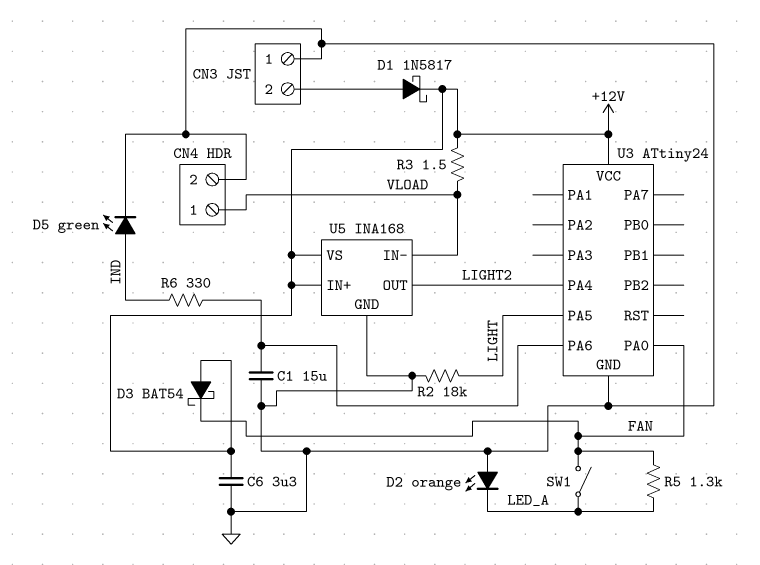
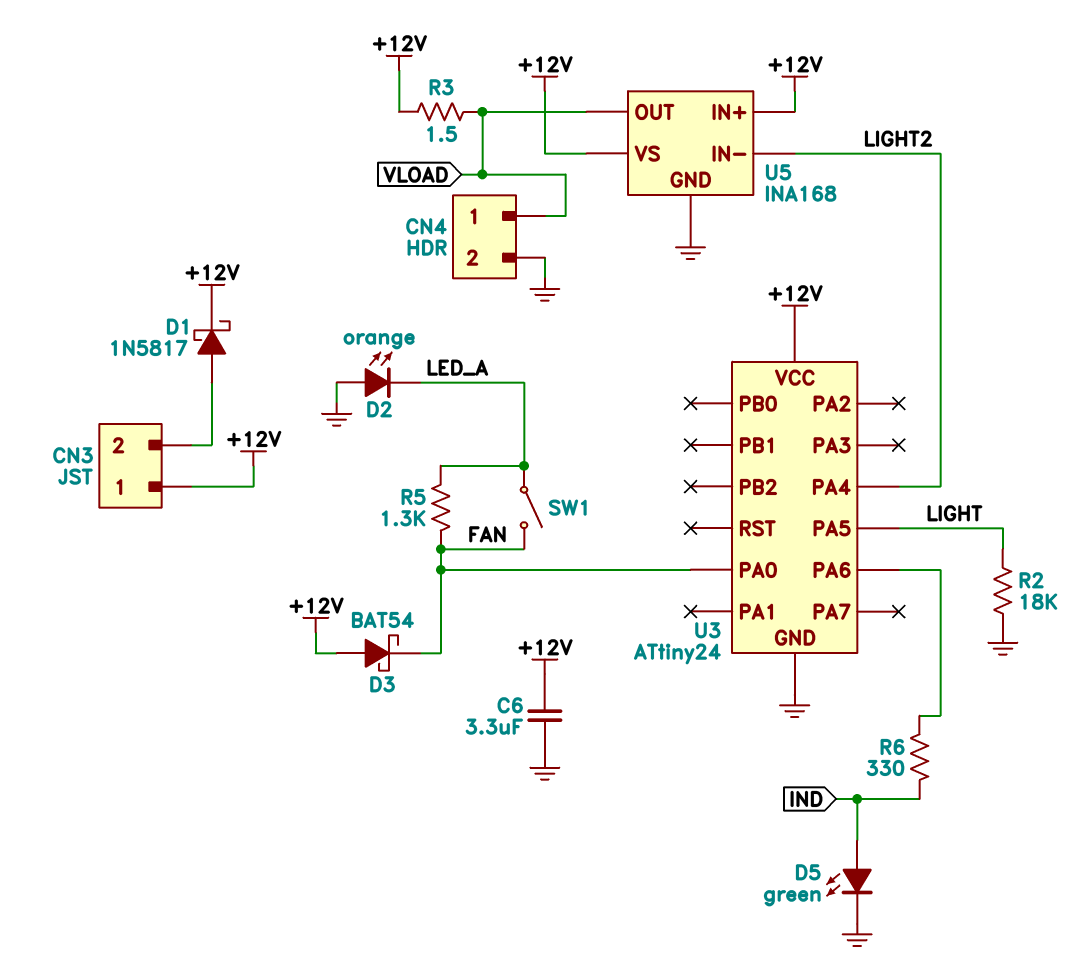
C1: 15uF (GND, U3/PA6) -> none
CN3 pin 1: GND -> +12V
U5 pin IN-: VLOAD -> LIGHT2
U5 pin OUT: LIGHT2 -> VLOAD

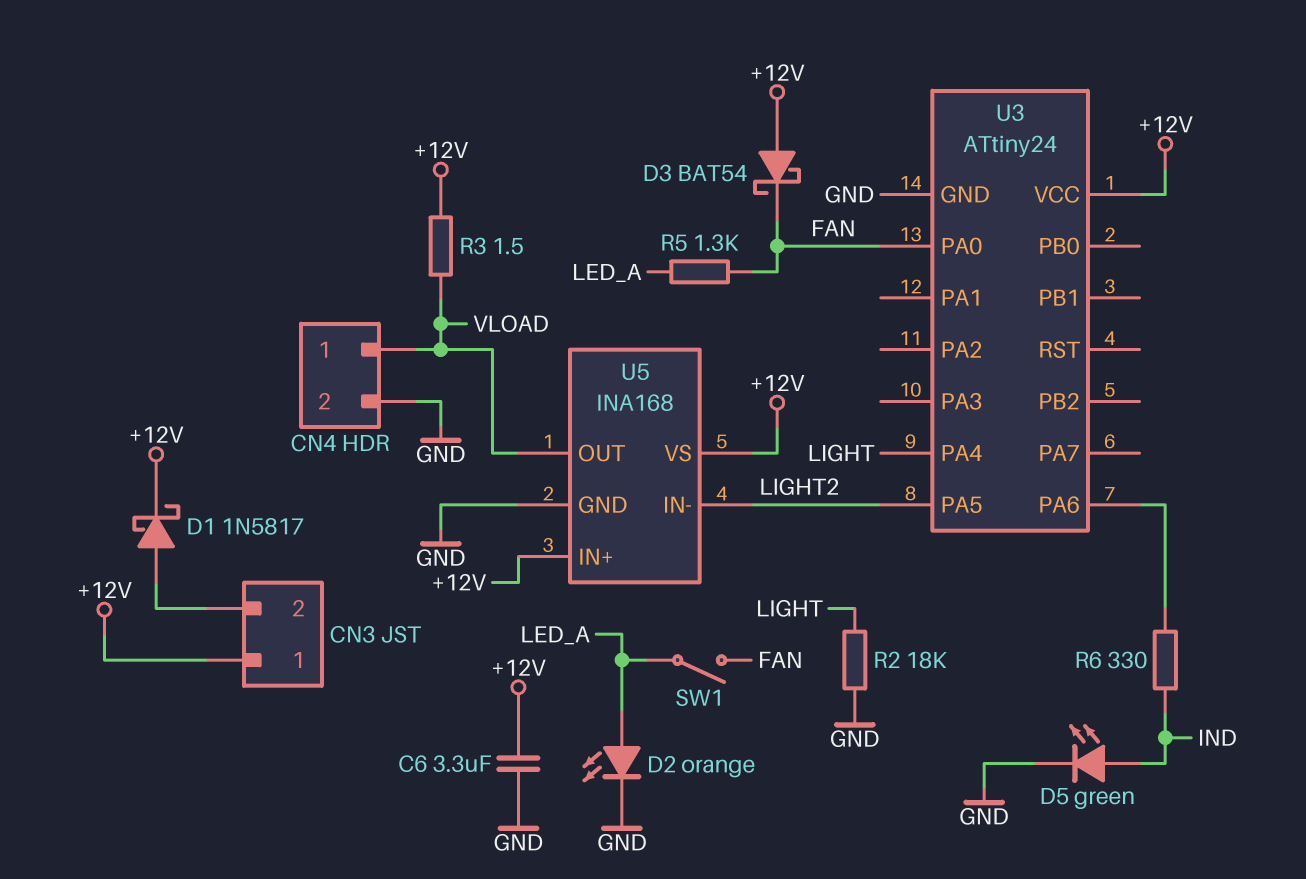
D2: LED orange (A GND, K LED_A) -> LED orange (A LED_A, K GND)
U3 pin PA4: LIGHT2 -> LIGHT
U3 pin PA5: LIGHT -> LIGHT2

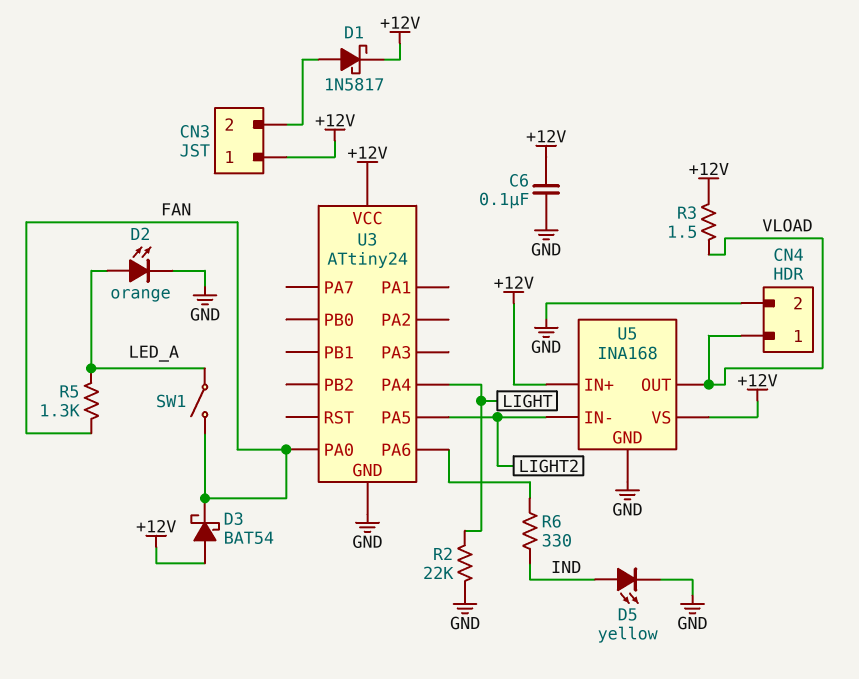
C6: 3.3uF (+12V, GND) -> 100nF (+12V, GND)
D5: LED green (A IND, K GND) -> LED yellow (A IND, K GND)
R2: 18k (GND, LIGHT) -> 22k (GND, LIGHT)

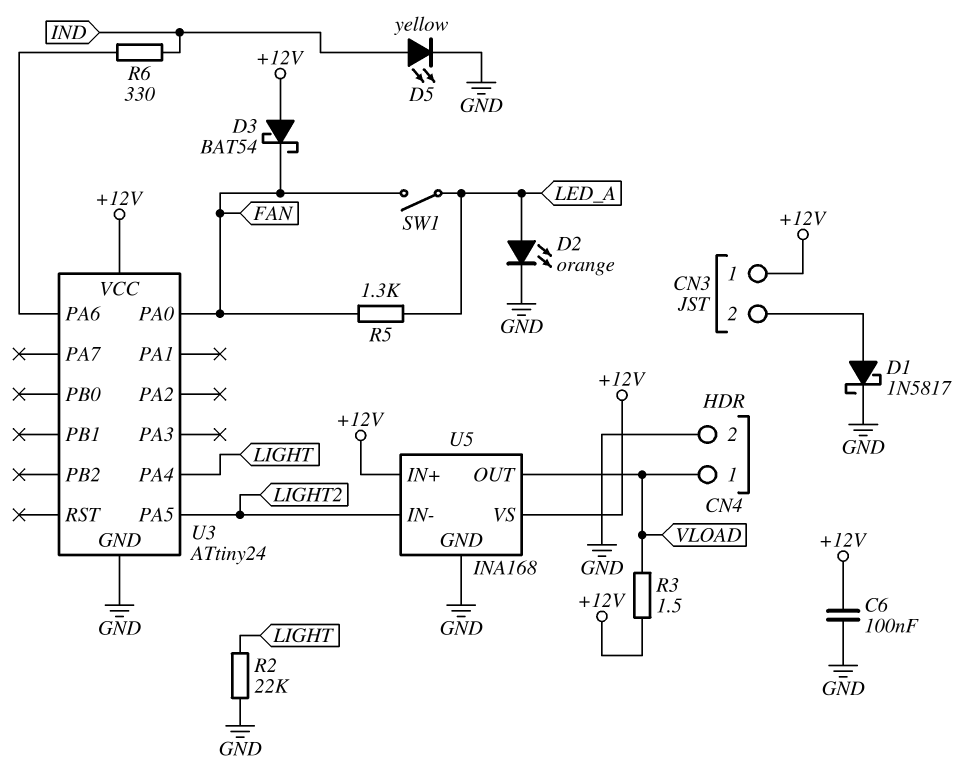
D1: schottky 1N5817 (A CN3/2, K +12V) -> schottky 1N5817 (A CN3/2, K GND)

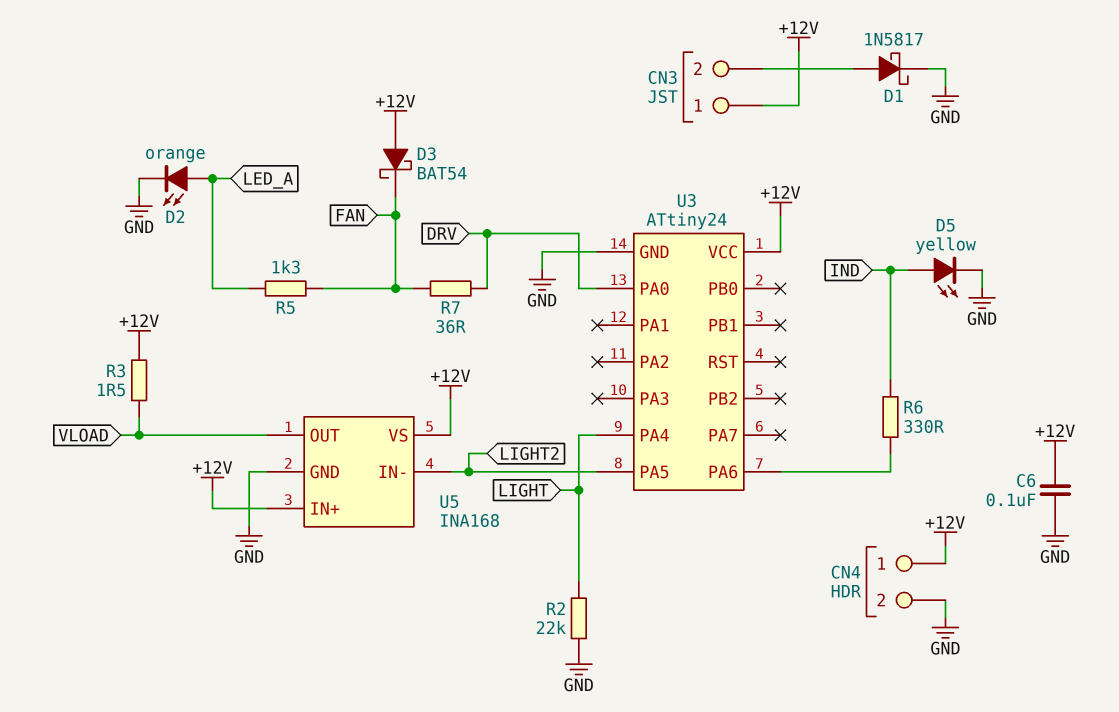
CN4 pin 1: VLOAD -> +12V
R7: none -> 36 (DRV, FAN)
SW1: switch (FAN, LED_A) -> none
U3 pin PA0: FAN -> DRV

